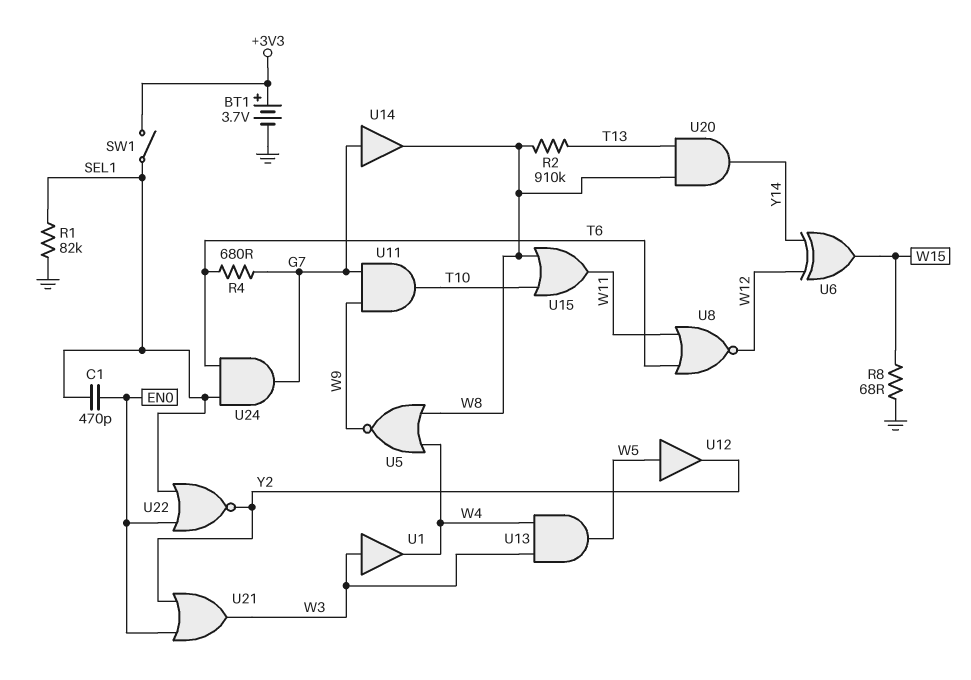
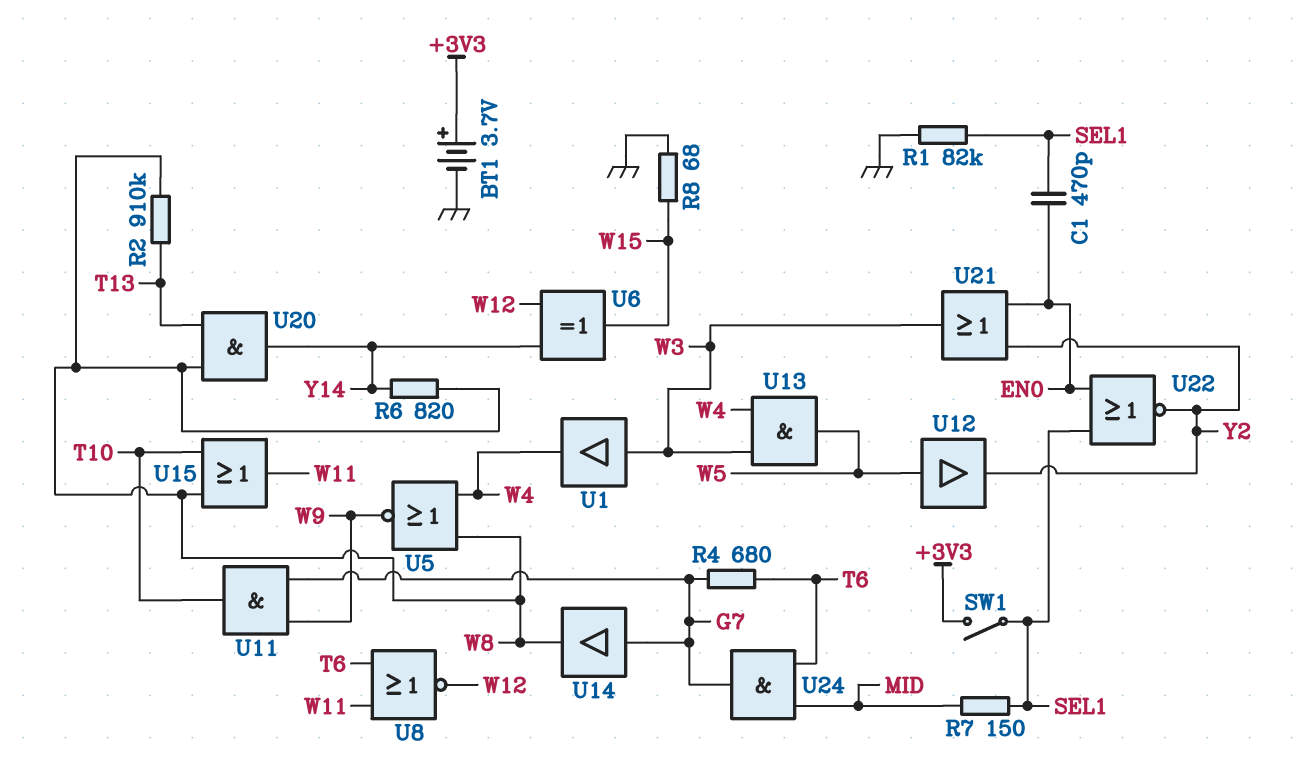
R6: none -> 820 (W8, Y14)
R7: none -> 150 (MID, SEL1)
U24: AND (in SEL1, in T6, out G7) -> AND (in MID, in T6, out G7)

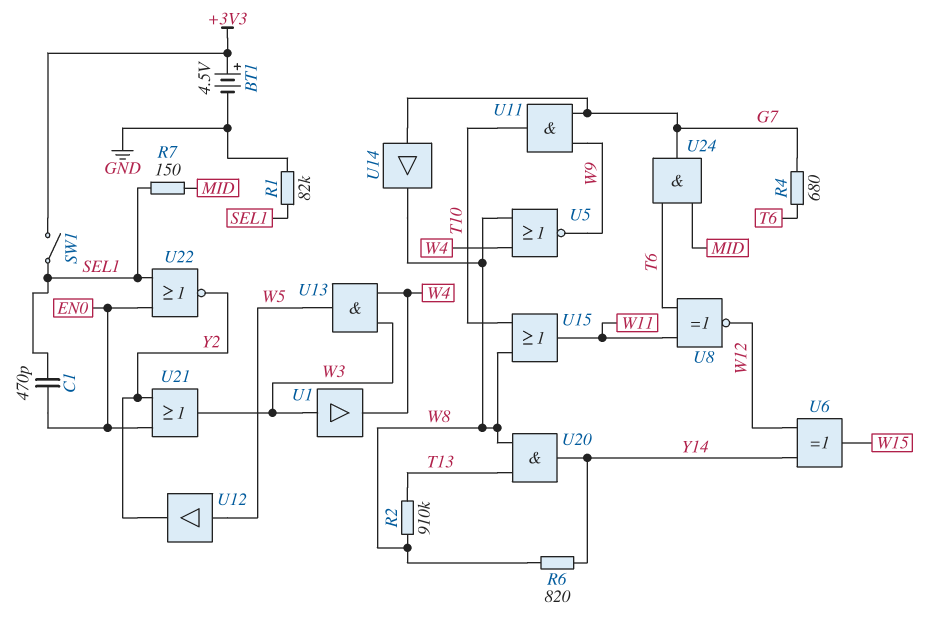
BT1: 3.7V (plus +3V3, minus GND) -> 4.5V (plus +3V3, minus GND)
R8: 68 (GND, W15) -> none
U8: NOR (in T6, in W11, out W12) -> XNOR (in T6, in W11, out W12)

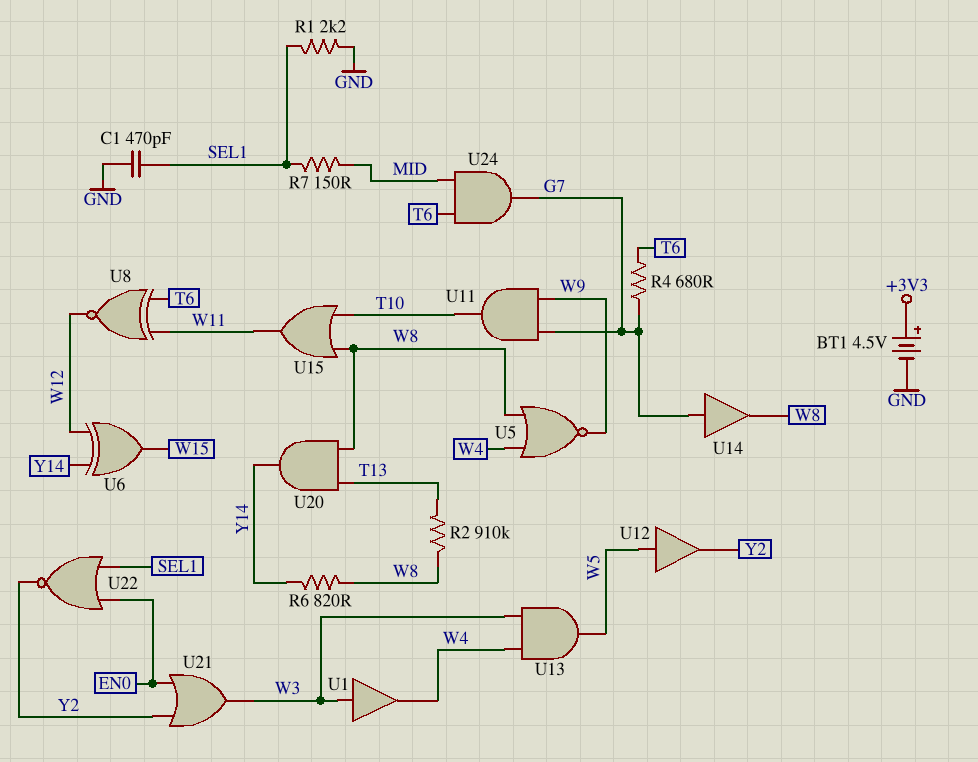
C1: 470pF (EN0, SEL1) -> 470pF (GND, SEL1)
R1: 82k (GND, SEL1) -> 2.2k (GND, SEL1)
SW1: switch (+3V3, SEL1) -> none

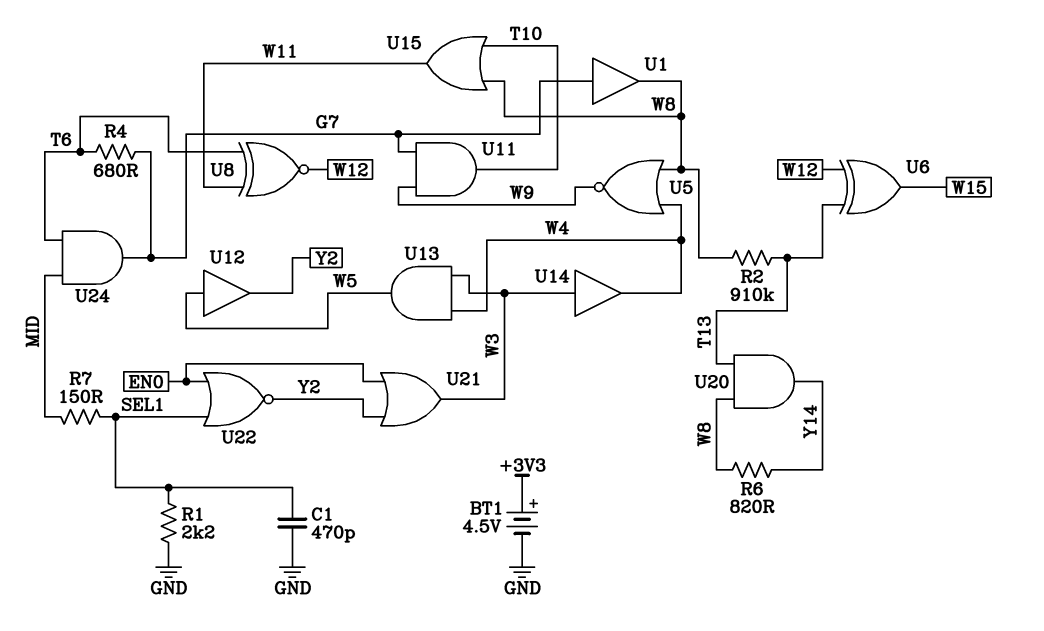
U1: buffer (in W3, out W4) -> buffer (in G7, out W8)
U6: XOR (in W12, in Y14, out W15) -> XOR (in T13, in W12, out W15)
U14: buffer (in G7, out W8) -> buffer (in W3, out W4)

